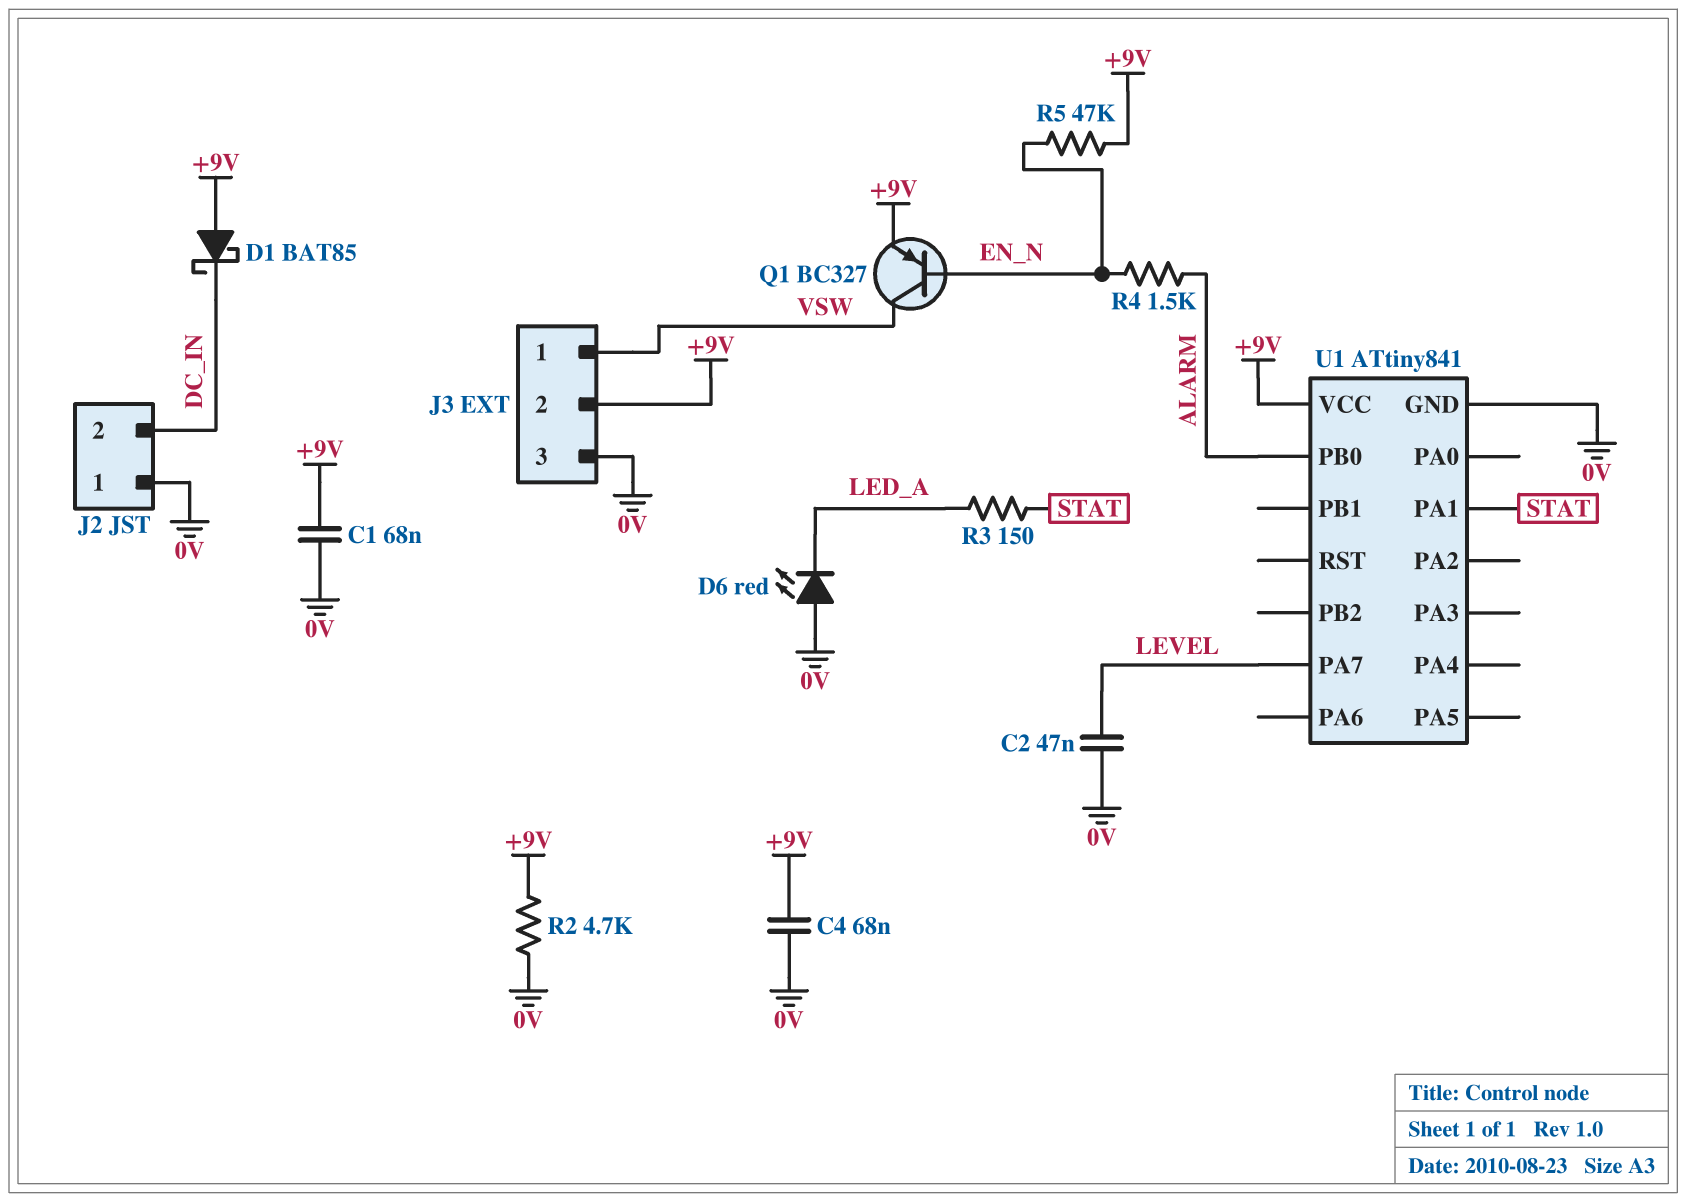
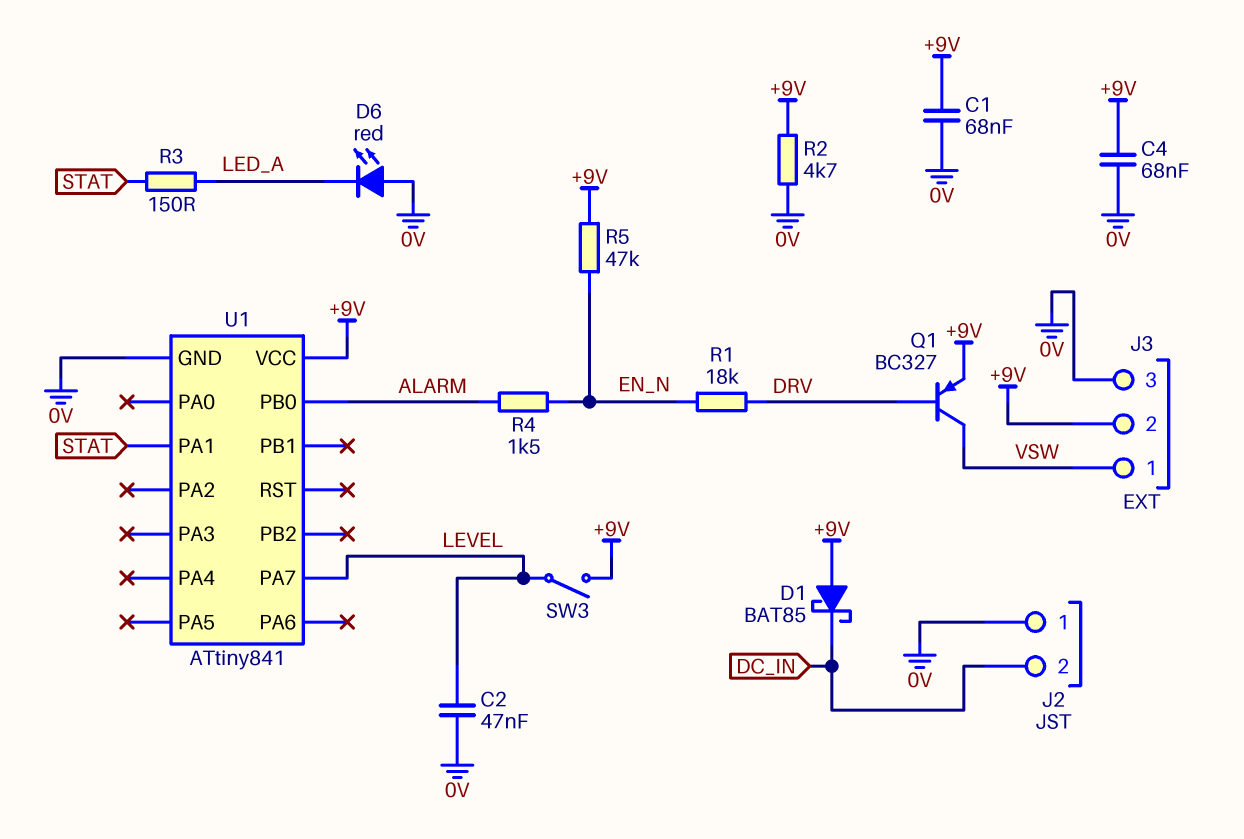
Q1: PNP BC327 (B EN_N, C VSW, E +9V) -> PNP BC327 (B DRV, C VSW, E +9V)
R1: none -> 18k (DRV, EN_N)
SW3: none -> switch (+9V, LEVEL)

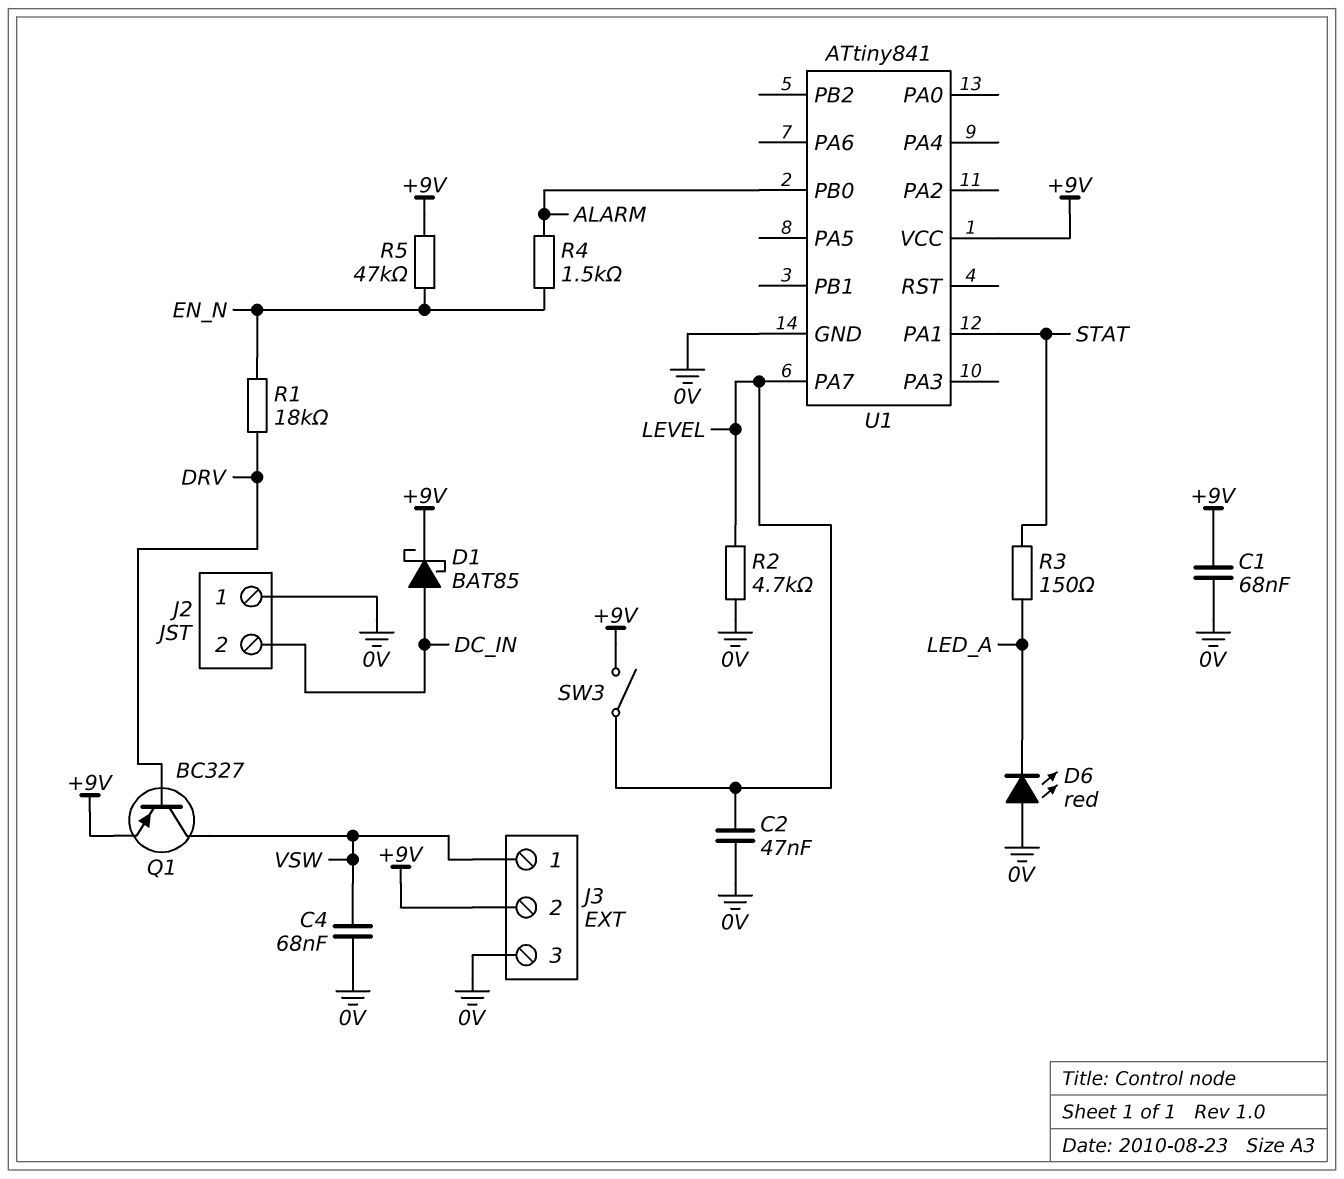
C4: 68nF (+9V, 0V) -> 68nF (0V, VSW)
D1: schottky BAT85 (A +9V, K DC_IN) -> schottky BAT85 (A DC_IN, K +9V)
R2: 4.7k (+9V, 0V) -> 4.7k (0V, LEVEL)

